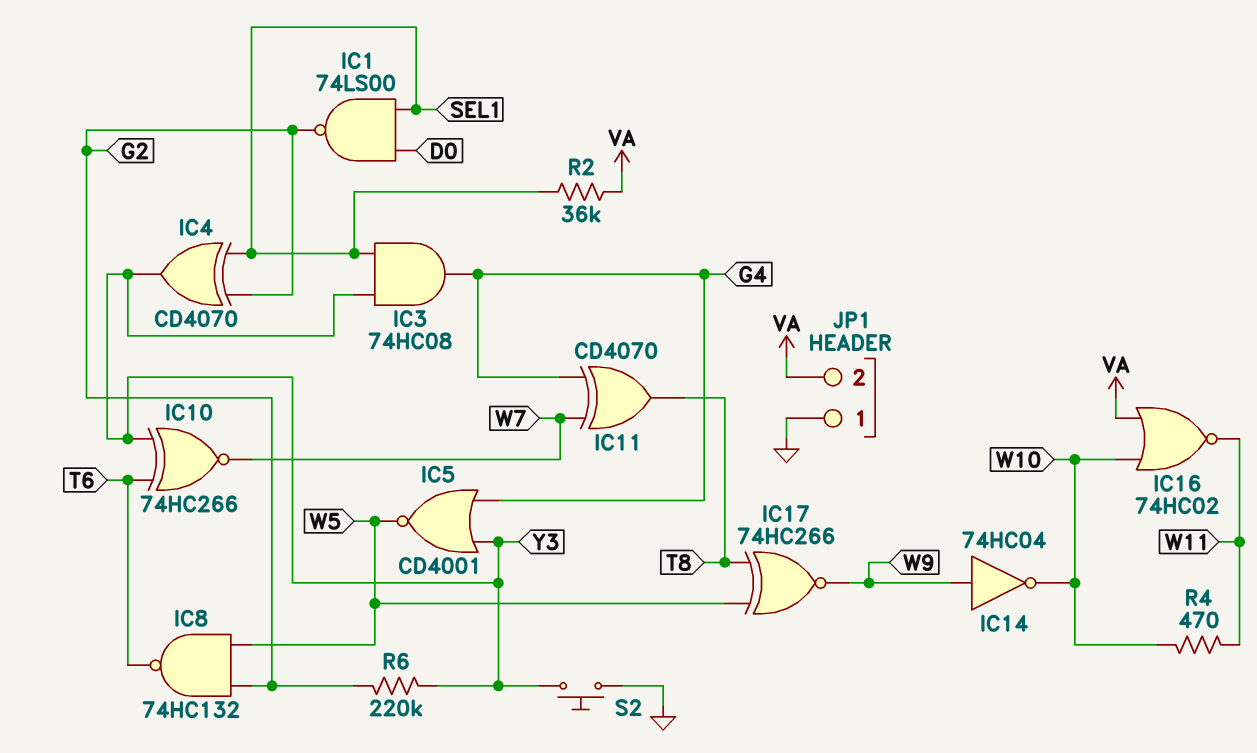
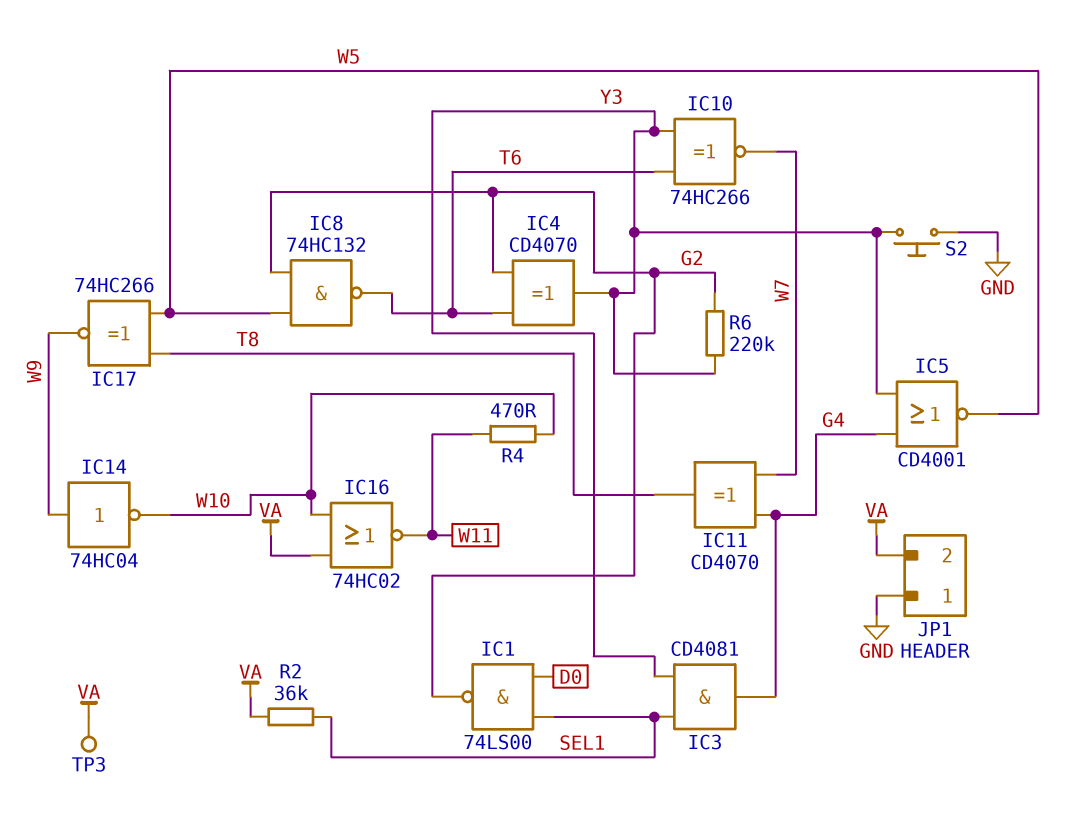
IC3: AND 74HC08 (in SEL1, in Y3, out G4) -> AND CD4081 (in SEL1, in Y3, out G4)
IC4: XOR CD4070 (in G2, in SEL1, out Y3) -> XOR CD4070 (in G2, in T6, out Y3)
TP3: none -> test point (VA)

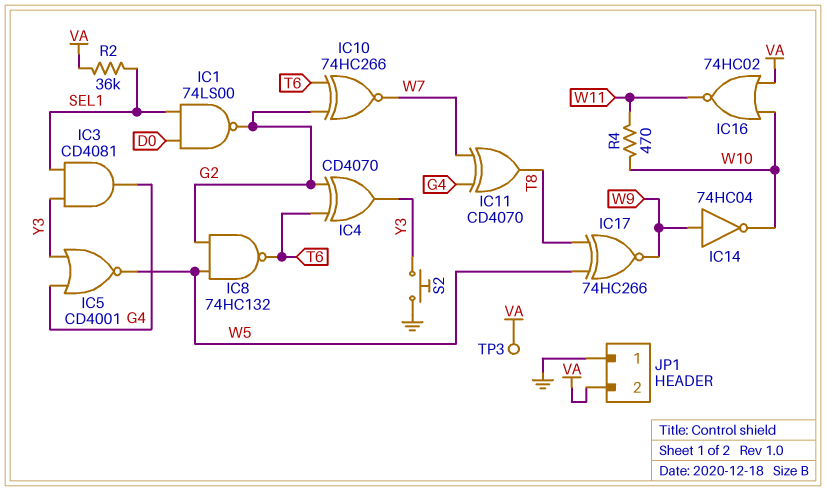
IC10: XNOR 74HC266 (in T6, in Y3, out W7) -> XNOR 74HC266 (in G2, in T6, out W7)
R6: 220k (G2, Y3) -> none

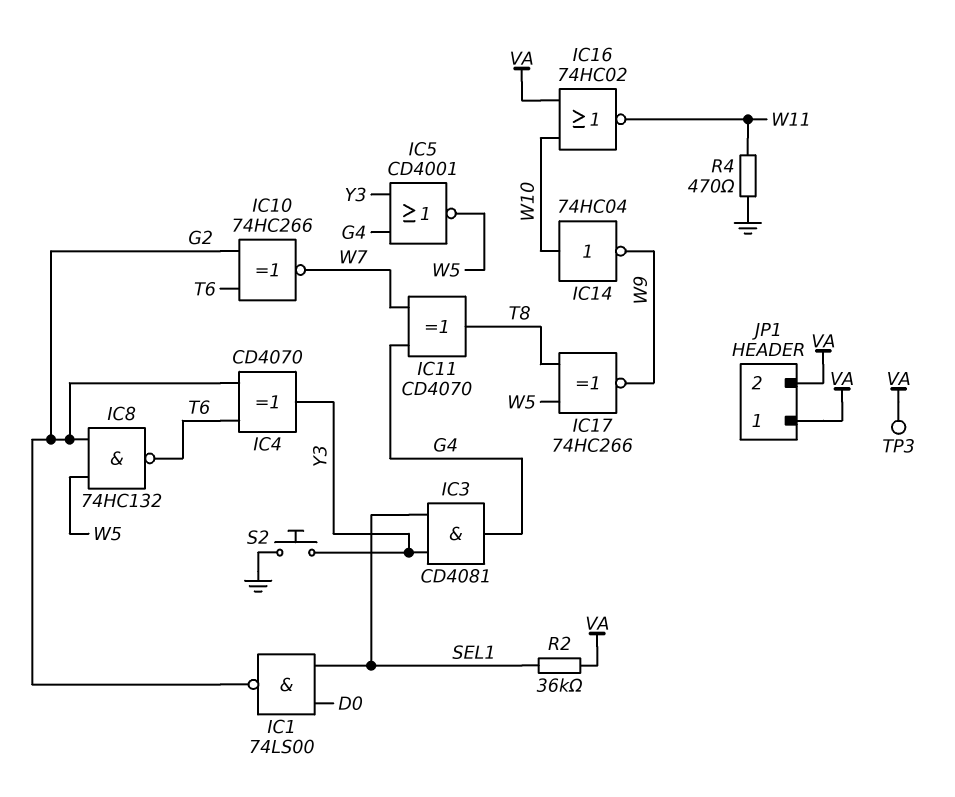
IC14: NOT 74HC04 (in W9, out W10) -> NOT 74HC04 (in W10, out W9)
JP1 pin 1: GND -> VA
R4: 470 (W10, W11) -> 470 (GND, W11)

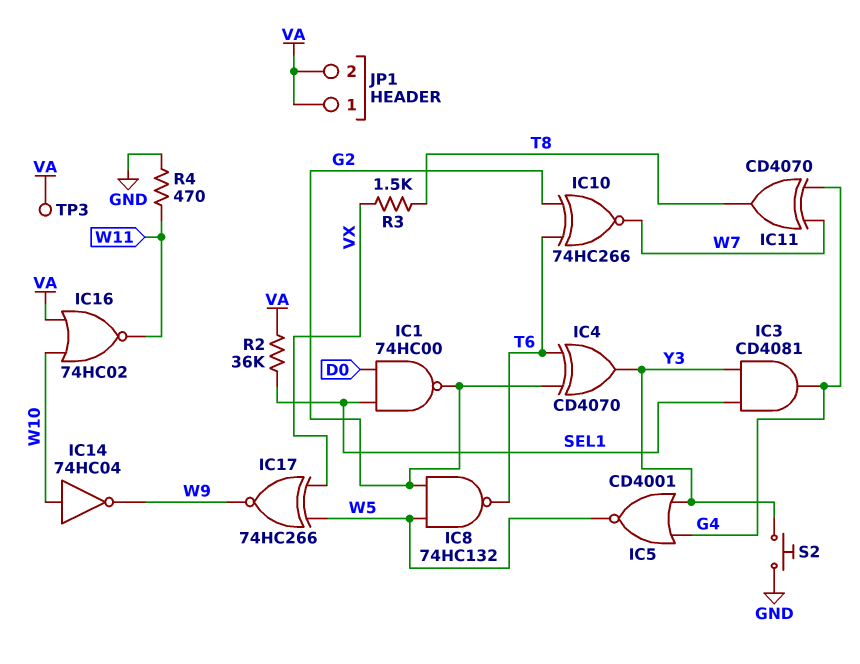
IC1: NAND 74LS00 (in D0, in SEL1, out G2) -> NAND 74HC00 (in D0, in SEL1, out G2)
IC17: XNOR 74HC266 (in T8, in W5, out W9) -> XNOR 74HC266 (in VX, in W5, out W9)
R3: none -> 1.5k (T8, VX)

